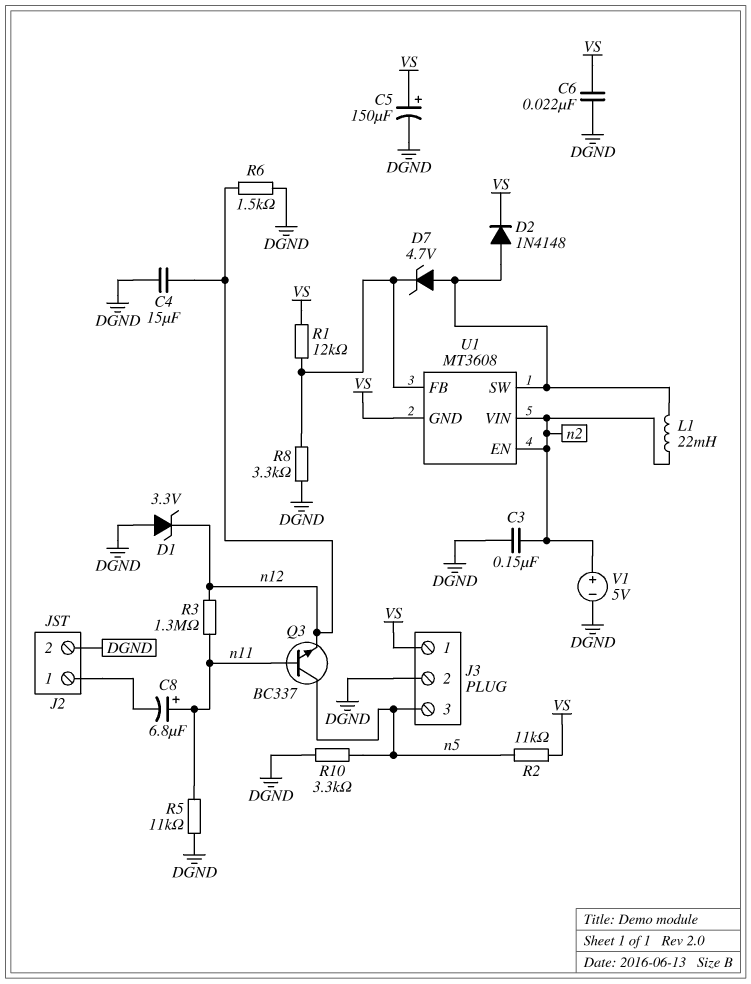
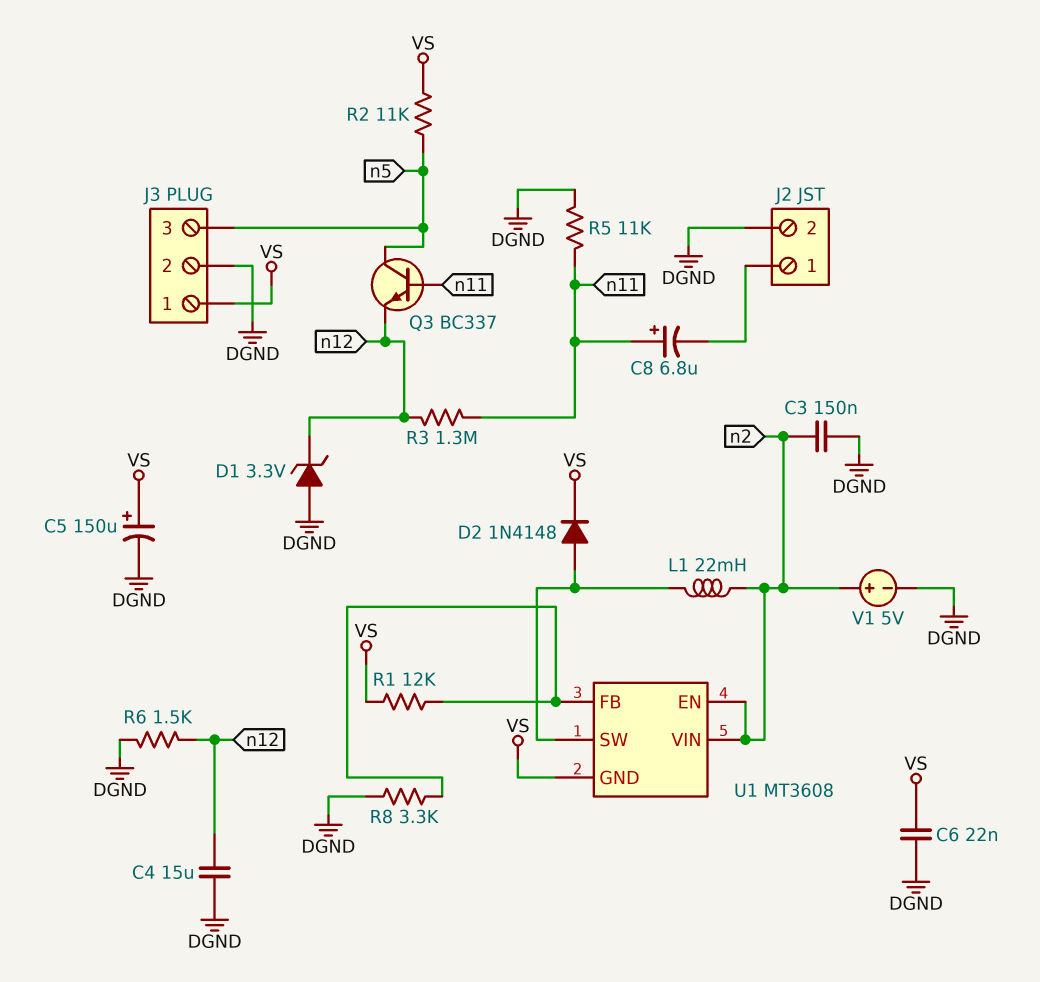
D7: zener 4.7V (A U1/SW, K U1/FB) -> none
R10: 3.3k (DGND, n5) -> none

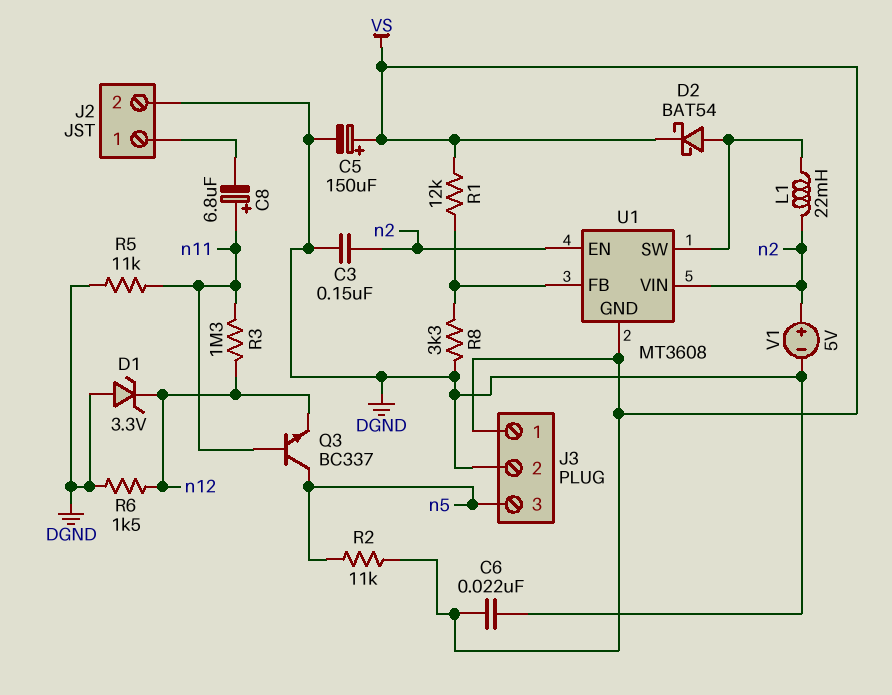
C4: 15uF (DGND, n12) -> none
D2: diode 1N4148 (A U1/SW, K VS) -> schottky BAT54 (A U1/SW, K VS)

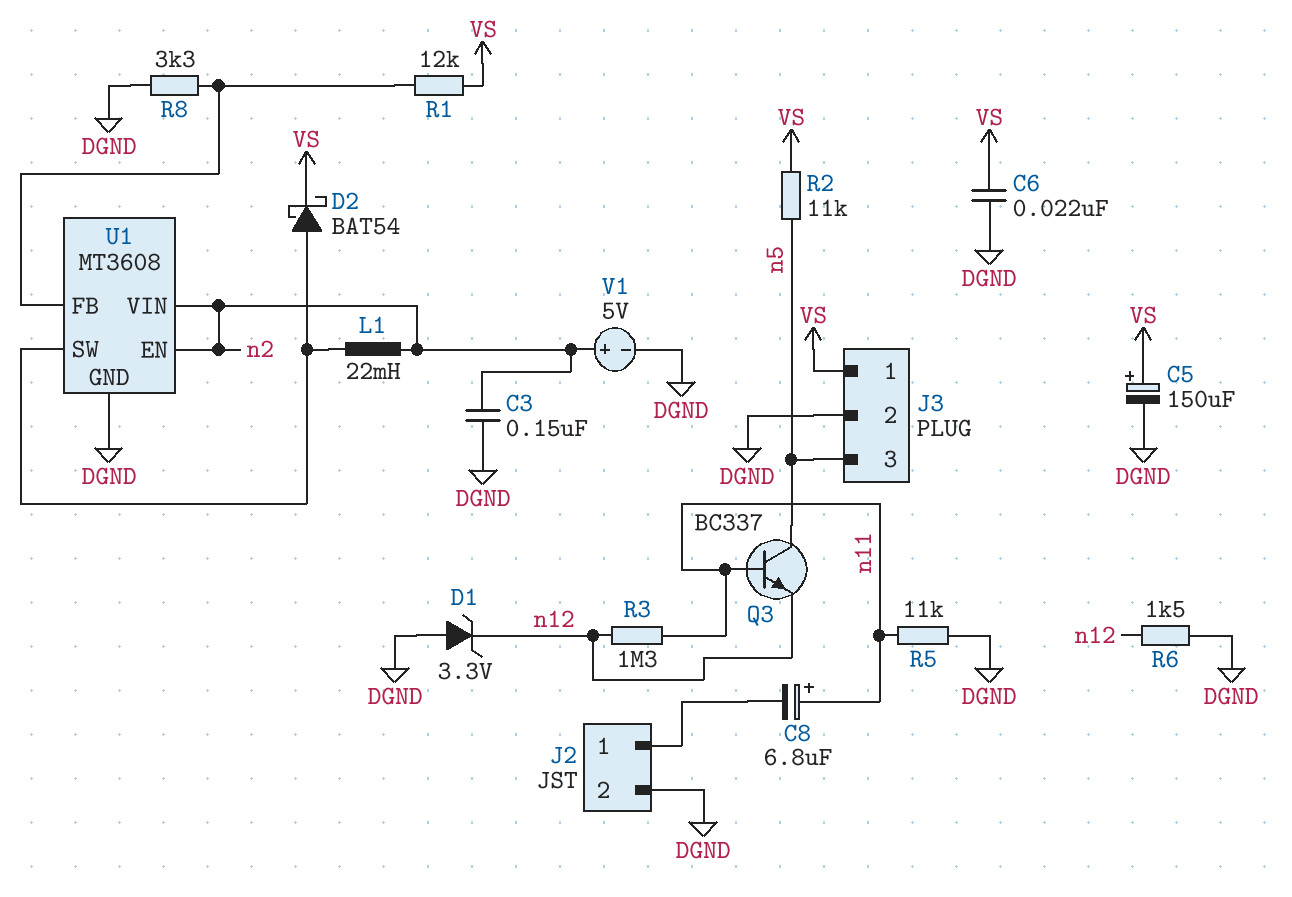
U1 pin GND: VS -> DGND

